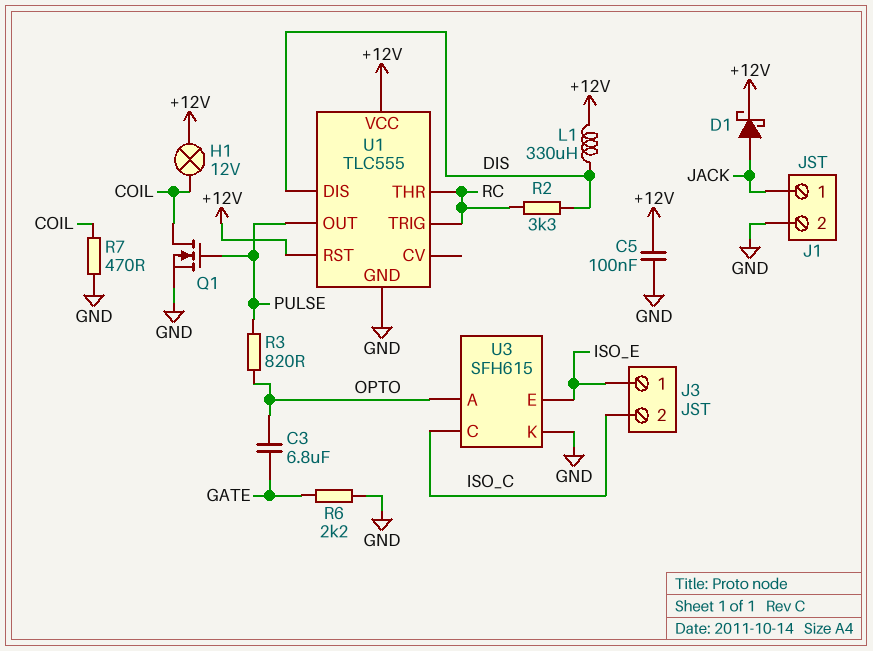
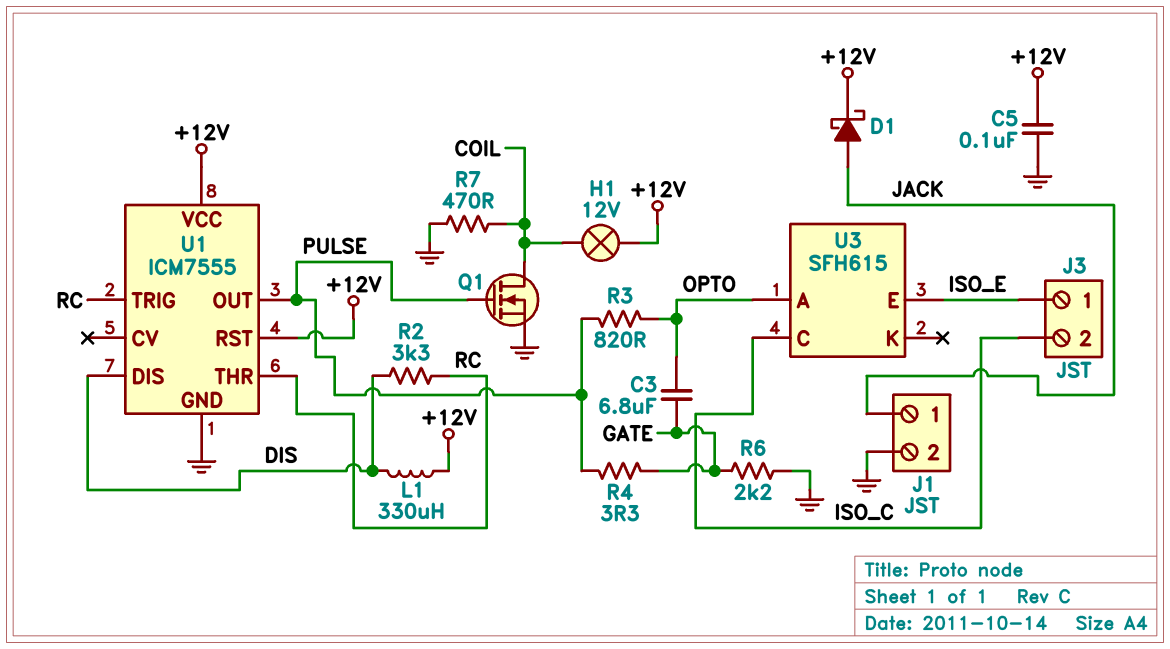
R4: none -> 3.3 (GATE, PULSE)
U1: TLC555 -> ICM7555
U3 pin K: GND -> none

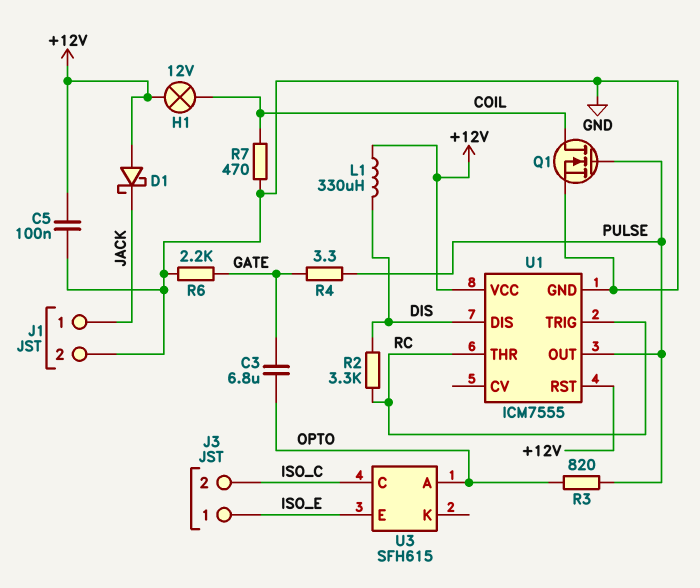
D1: schottky (A JACK, K +12V) -> schottky (A +12V, K JACK)

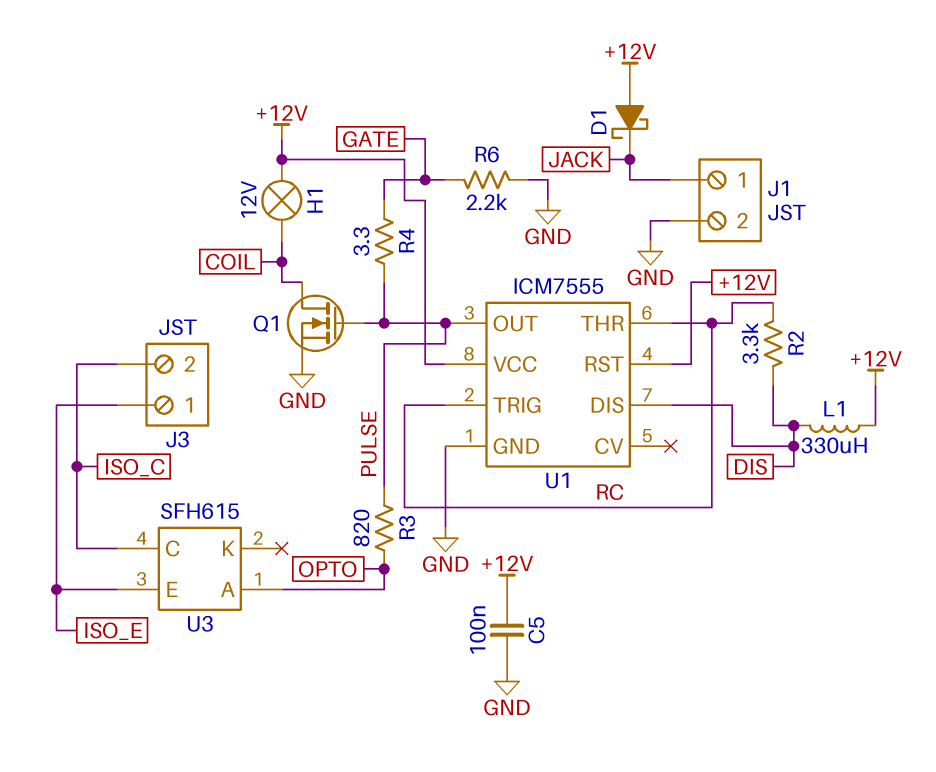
C3: 6.8uF (GATE, OPTO) -> none
R7: 470 (COIL, GND) -> none

